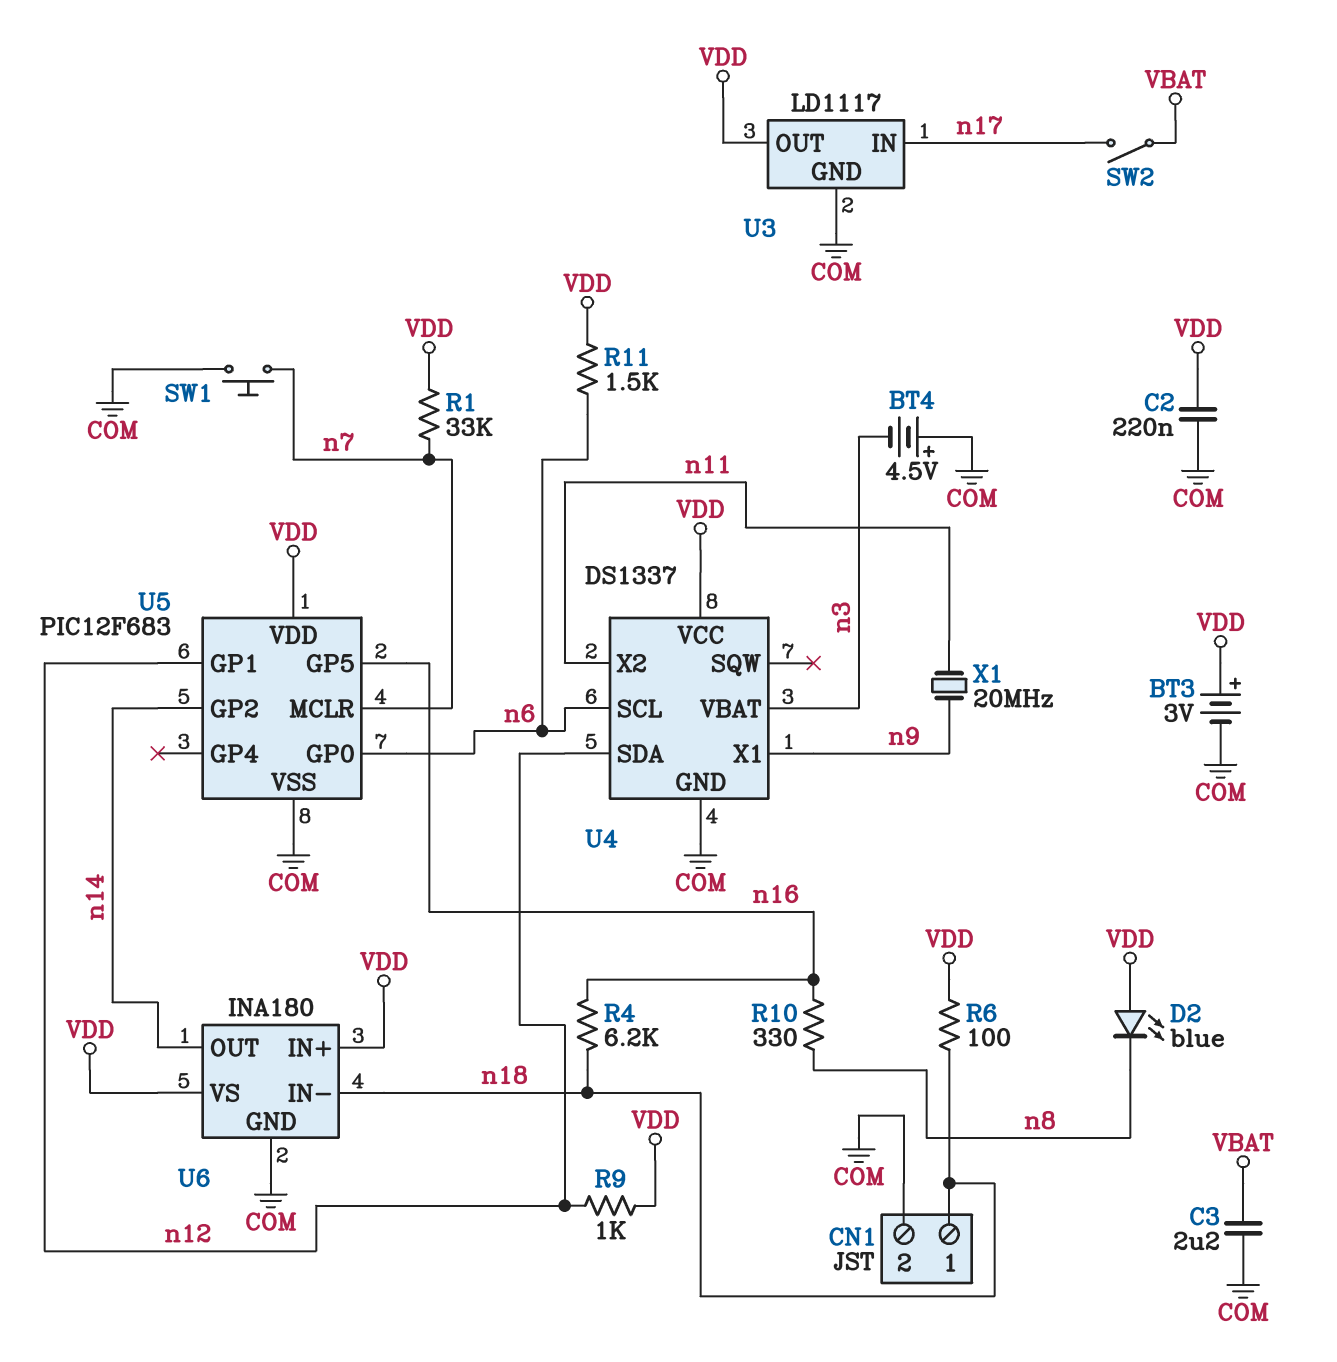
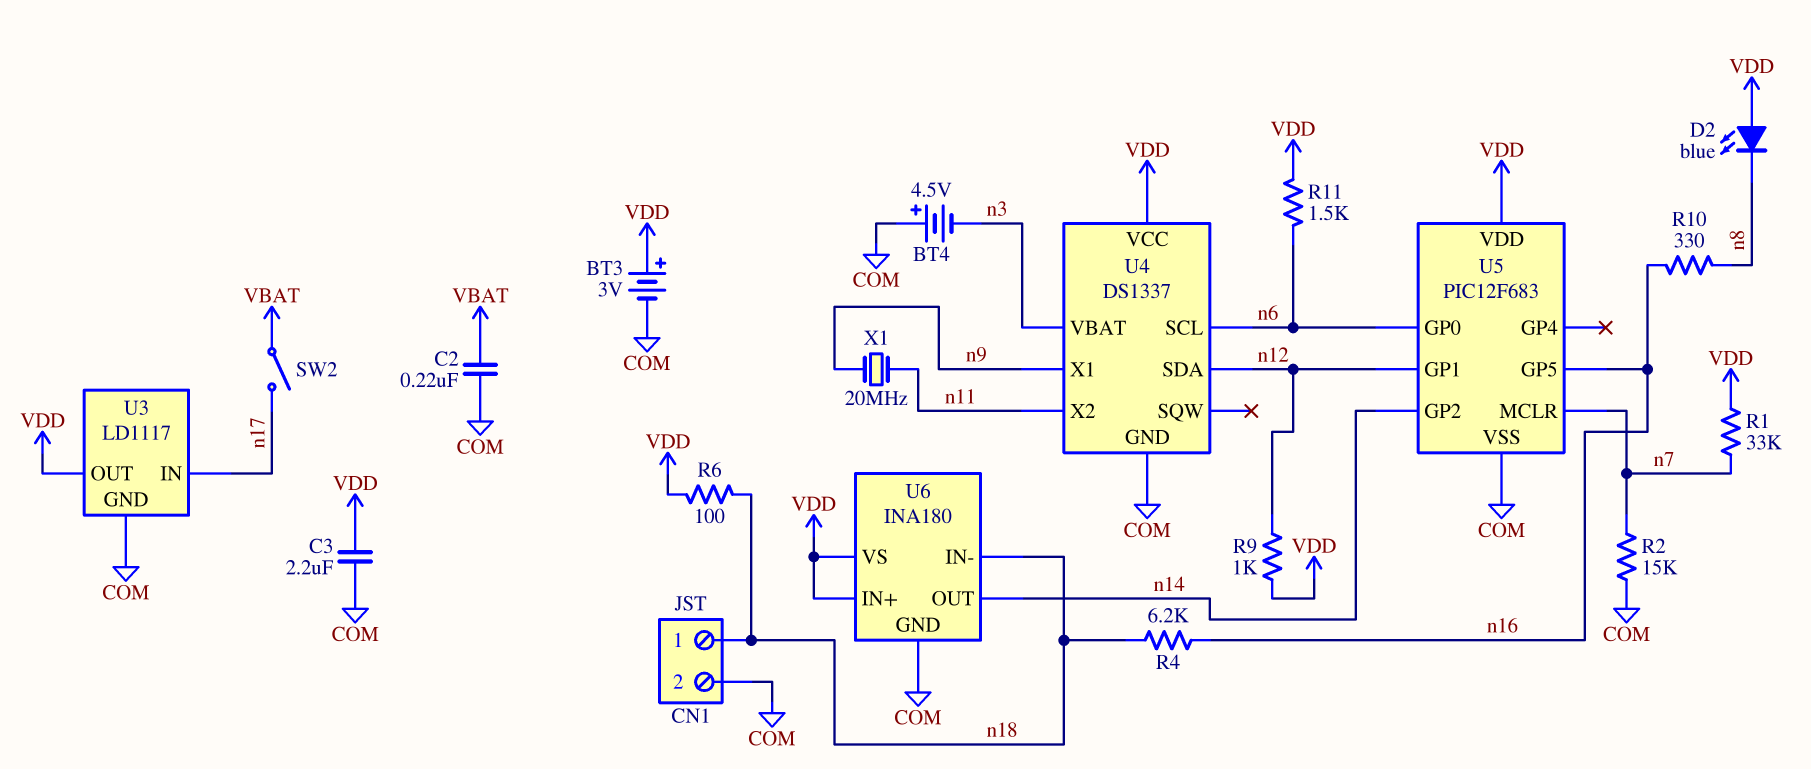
C2: 220nF (COM, VDD) -> 220nF (COM, VBAT)
C3: 2.2uF (COM, VBAT) -> 2.2uF (COM, VDD)
R2: none -> 15k (COM, n7)
SW1: button (COM, n7) -> none

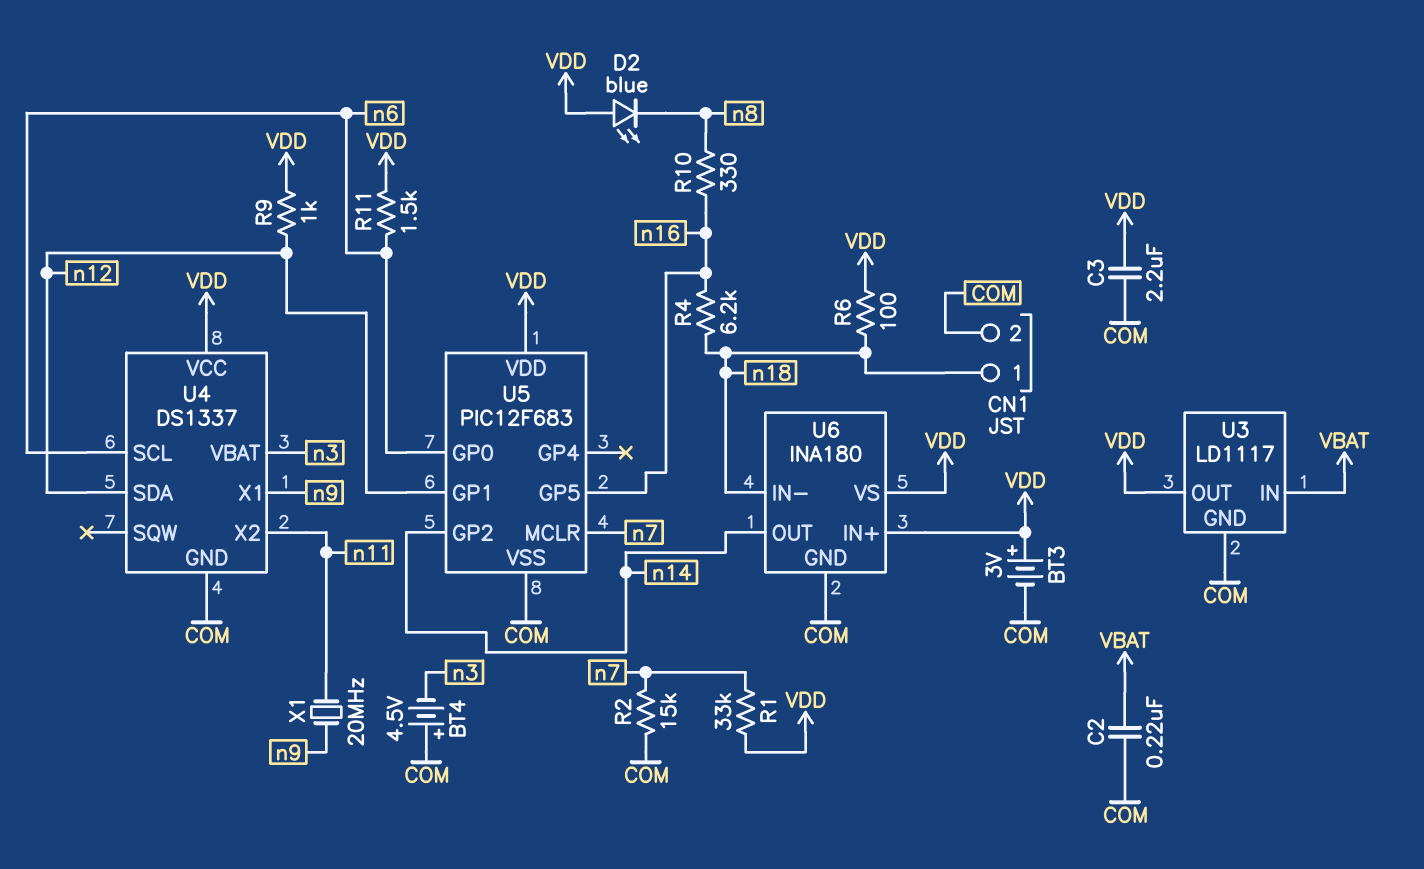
SW2: switch (VBAT, n17) -> none
U3 pin IN: n17 -> VBAT

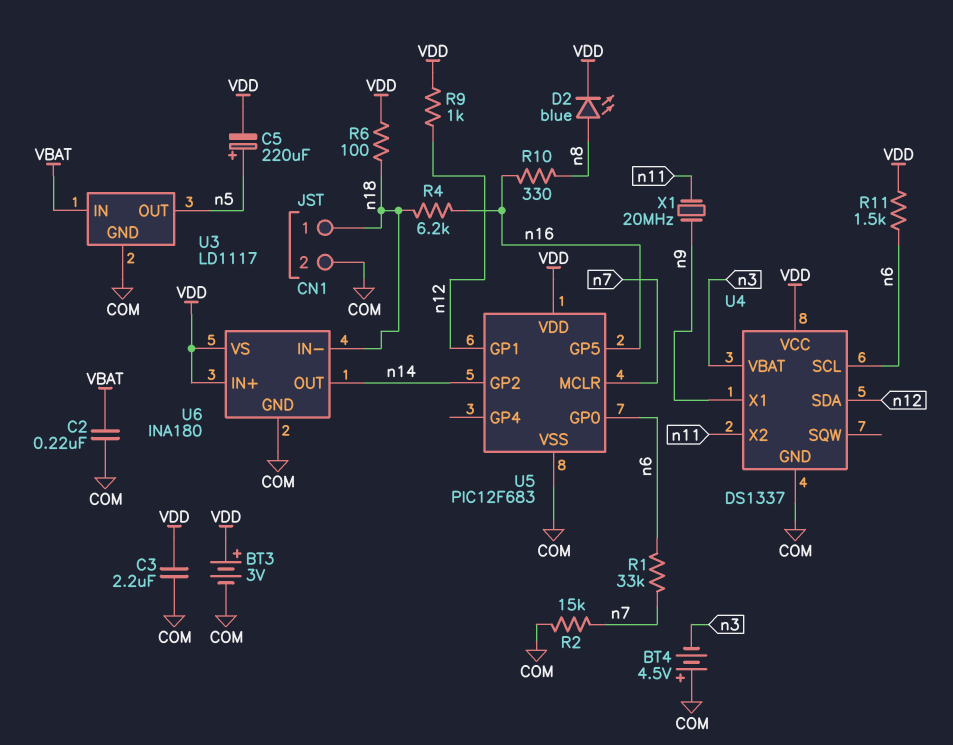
C5: none -> 220uF (plus n5, minus VDD)
D2: LED blue (A VDD, K n8) -> LED blue (A n8, K VDD)
R1: 33k (VDD, n7) -> 33k (n6, n7)
U3 pin OUT: VDD -> n5

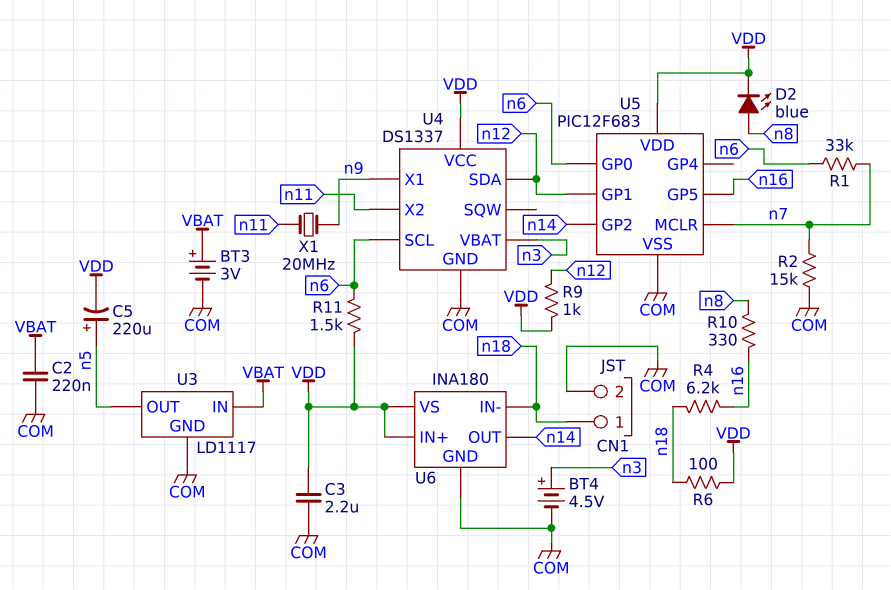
BT3: 3V (plus VDD, minus COM) -> 3V (plus VBAT, minus COM)
BT4: 4.5V (plus COM, minus n3) -> 4.5V (plus n3, minus COM)

